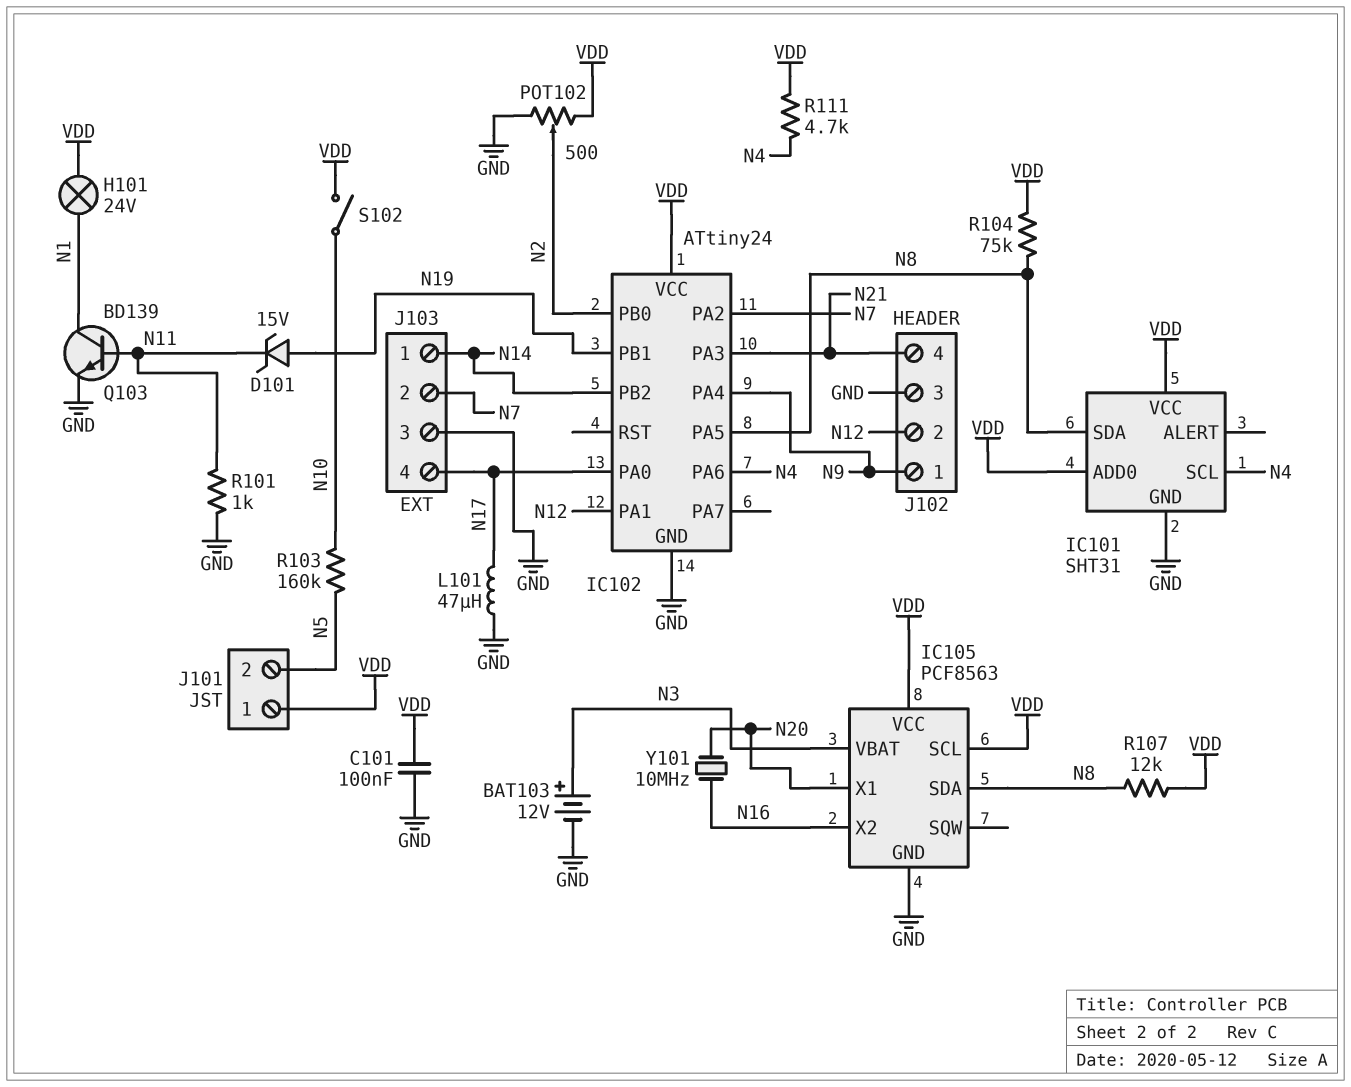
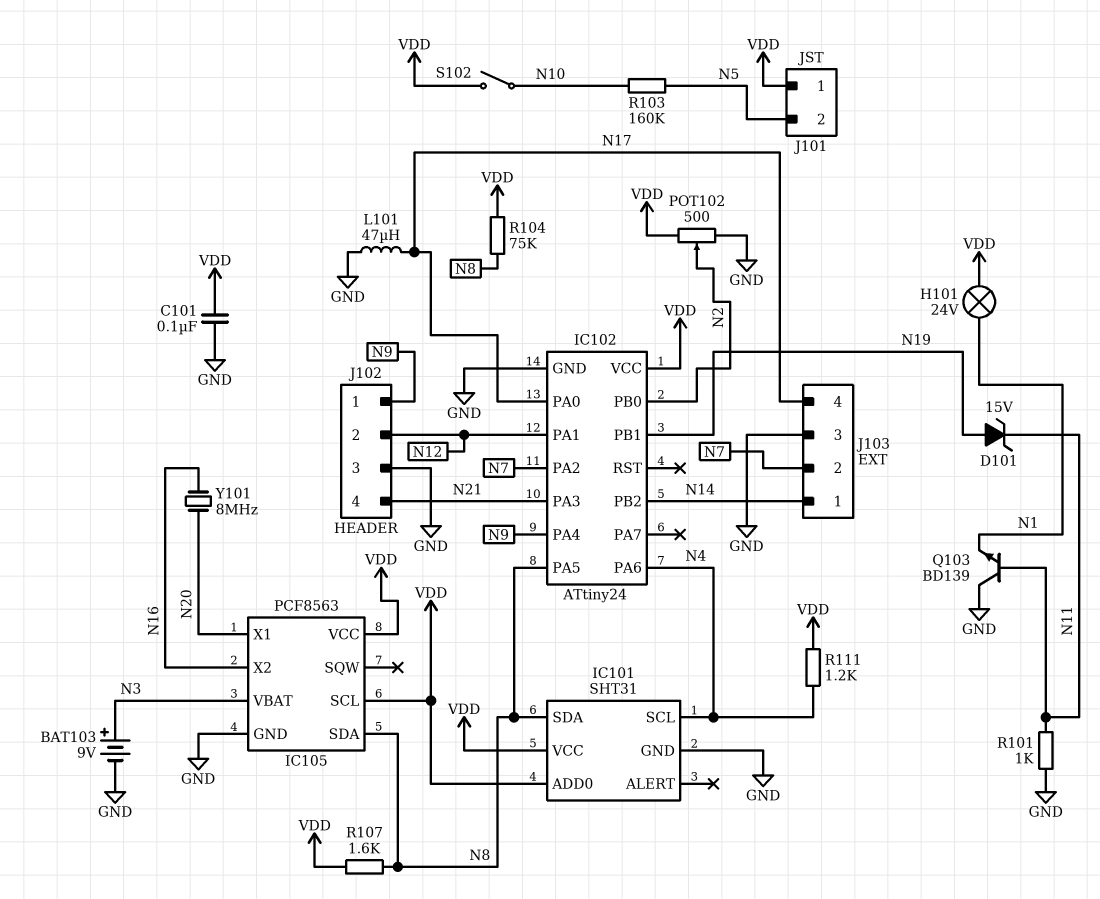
BAT103: 12V (plus N3, minus GND) -> 9V (plus N3, minus GND)
Q103: NPN BD139 (B N11, C N1, E GND) -> NPN BD139 (B N11, C GND, E N1)
R107: 12k (N8, VDD) -> 1.6k (N8, VDD)
R111: 4.7k (N4, VDD) -> 1.2k (N4, VDD)
Y101: 10MHz (N16, N20) -> 8MHz (N16, N20)

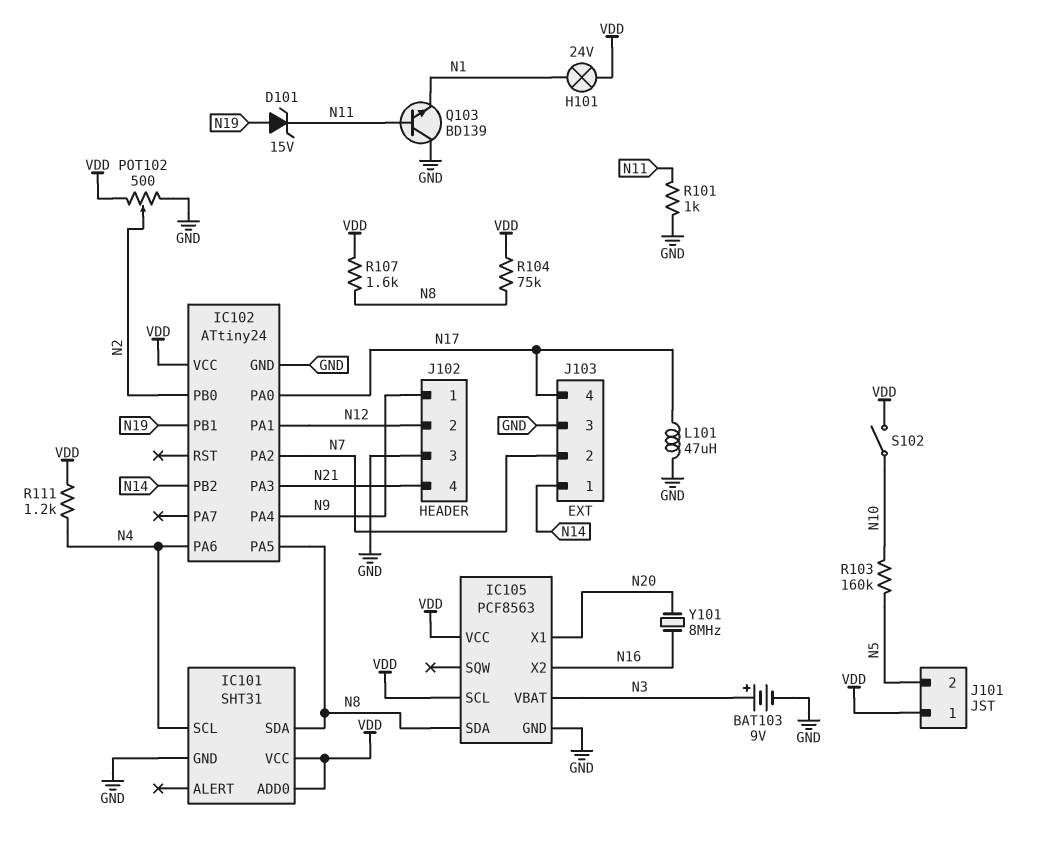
C101: 100nF (GND, VDD) -> none

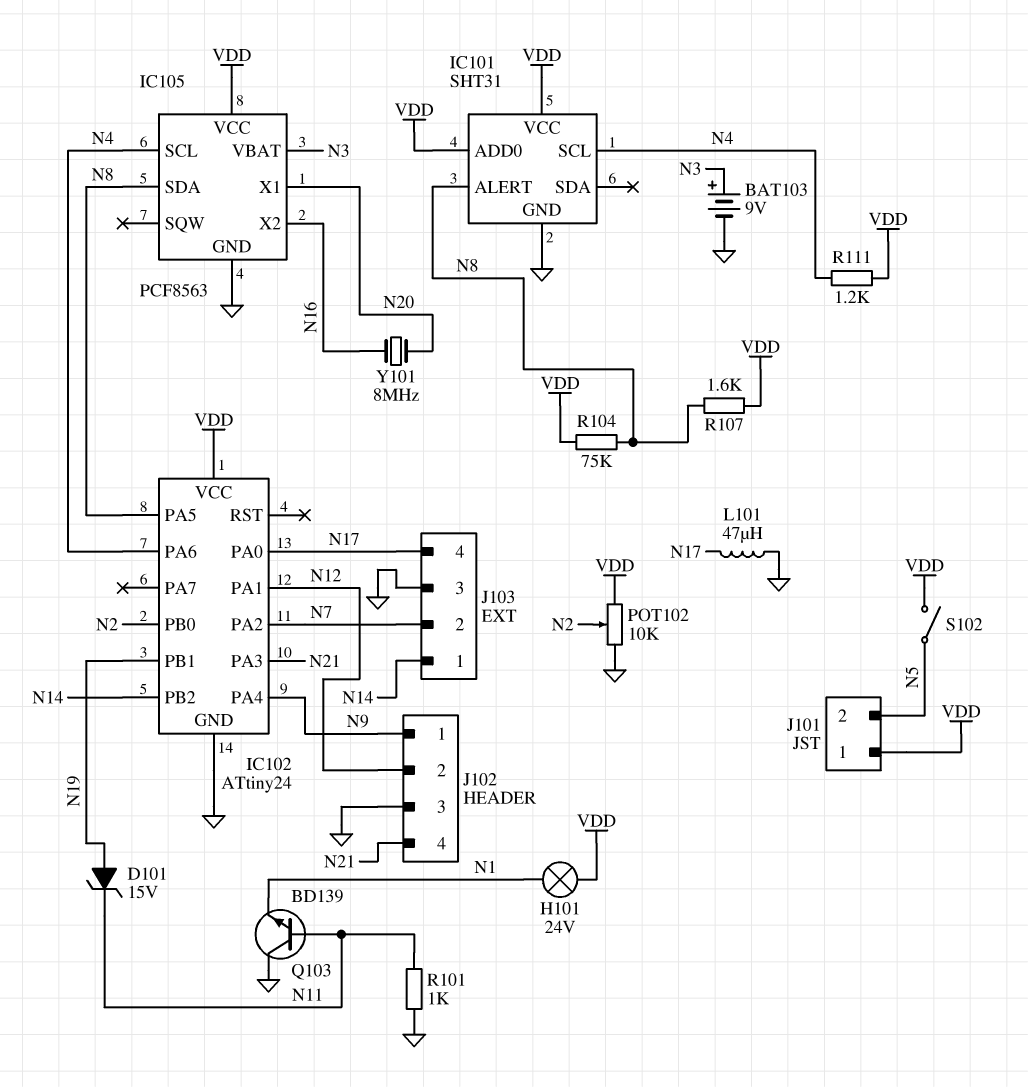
IC101 pin ALERT: none -> N8
IC101 pin SDA: N8 -> none
IC105 pin SCL: VDD -> N4
POT102: 500 (GND, VDD, wiper N2) -> 10k (GND, VDD, wiper N2)
R103: 160k (N5, N10) -> none
S102: switch (N10, VDD) -> switch (N5, VDD)

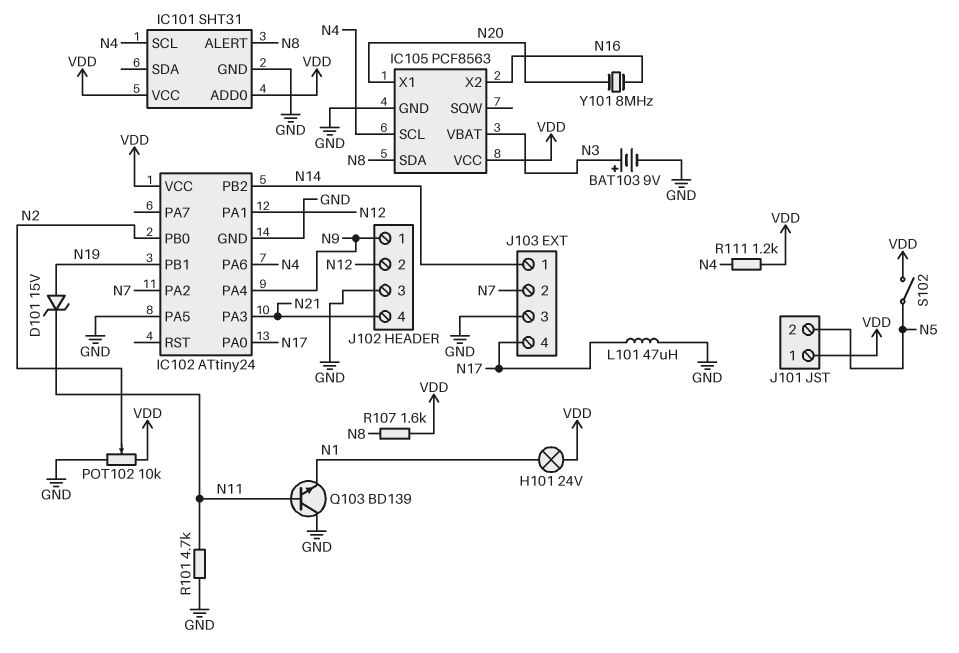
IC102 pin PA5: N8 -> GND
R101: 1k (GND, N11) -> 4.7k (GND, N11)
R104: 75k (N8, VDD) -> none

